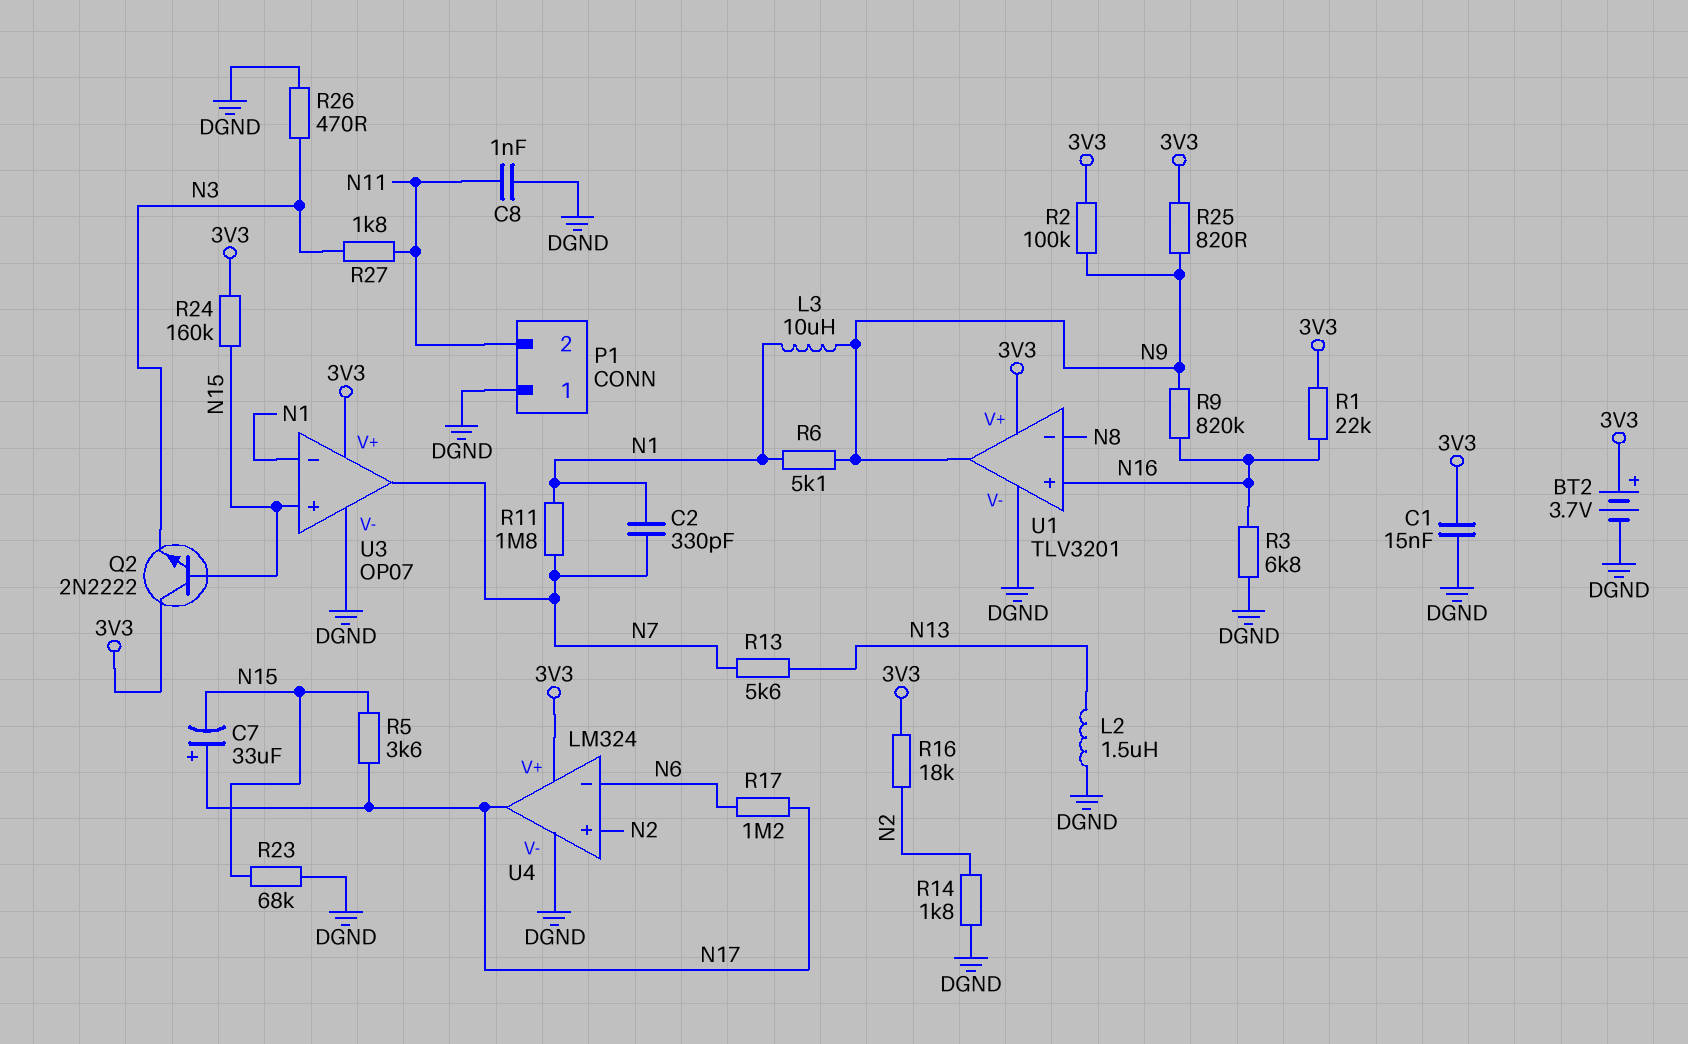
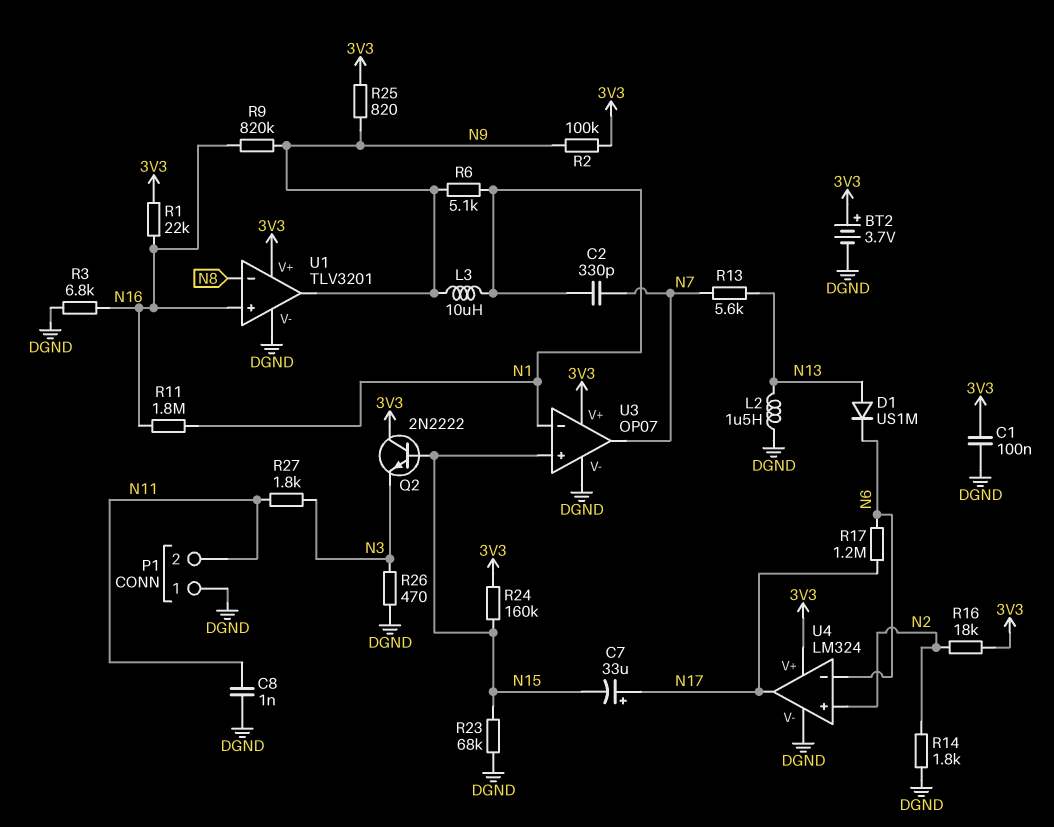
C1: 15nF (3V3, DGND) -> 100nF (3V3, DGND)
D1: none -> diode US1M (A N13, K N6)
R5: 3.6k (N15, N17) -> none
R11: 1.8M (N1, N7) -> 1.8M (N1, N16)

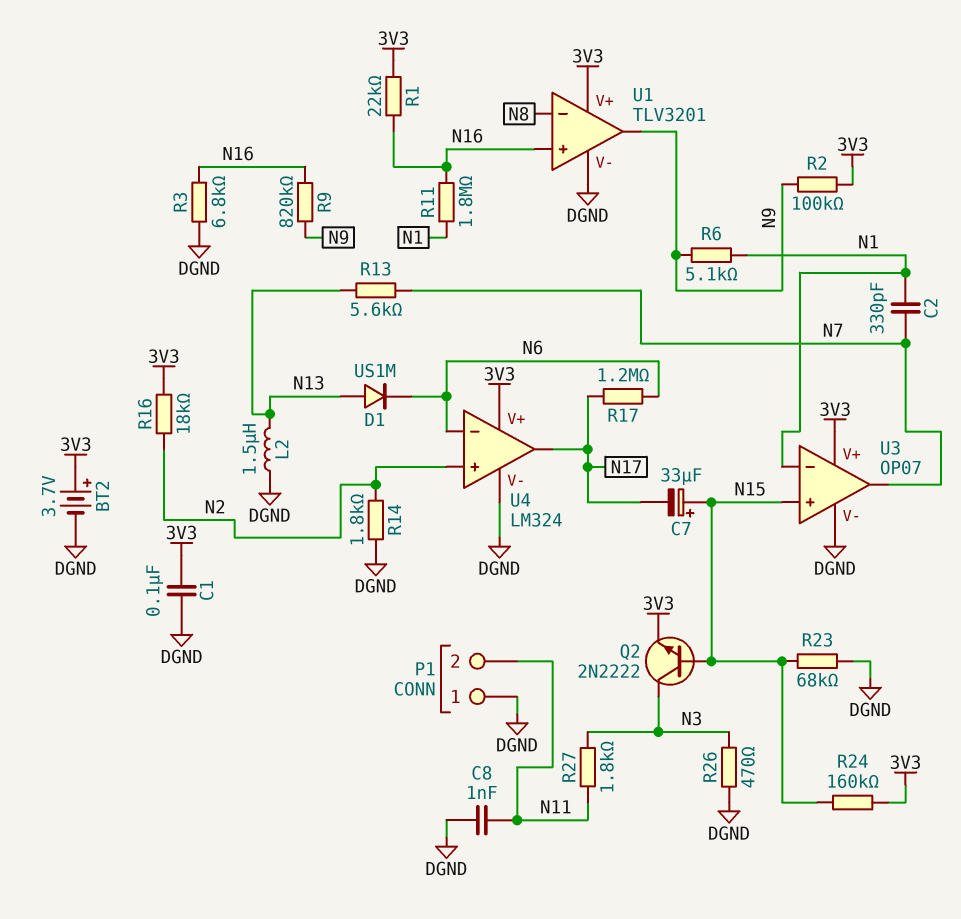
C7: 33uF (plus N17, minus N15) -> 33uF (plus N15, minus N17)
L3: 10uH (N1, N9) -> none
Q2: NPN 2N2222 (B N15, C 3V3, E N3) -> NPN 2N2222 (B N15, C N3, E 3V3)
R25: 820 (3V3, N9) -> none

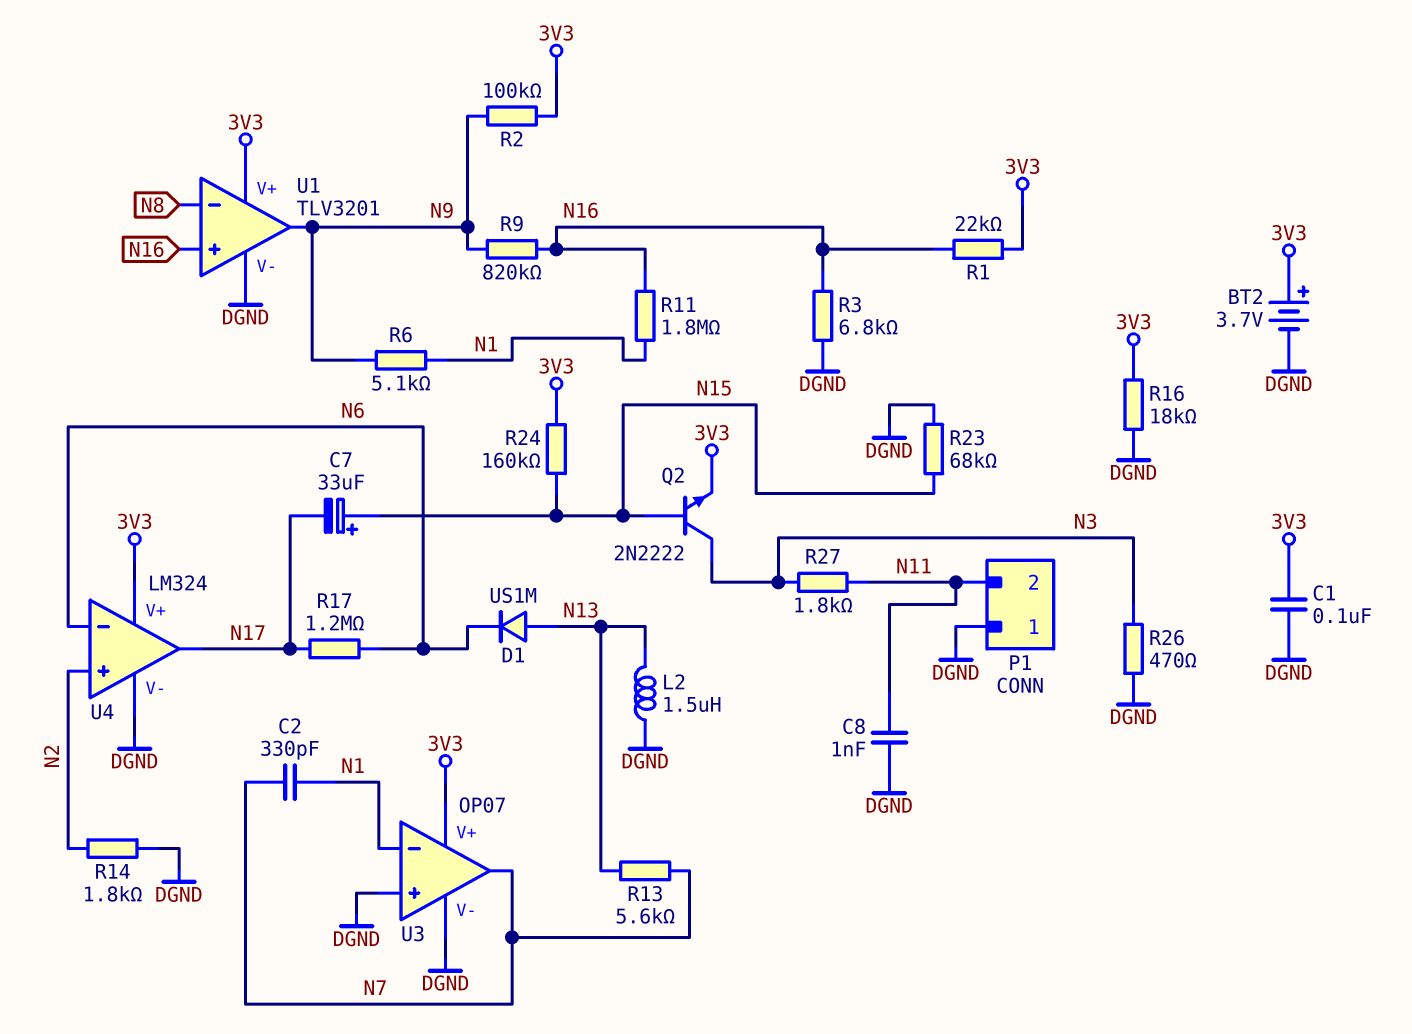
R16: 18k (3V3, N2) -> 18k (3V3, DGND)
U3 pin in+: N15 -> DGND

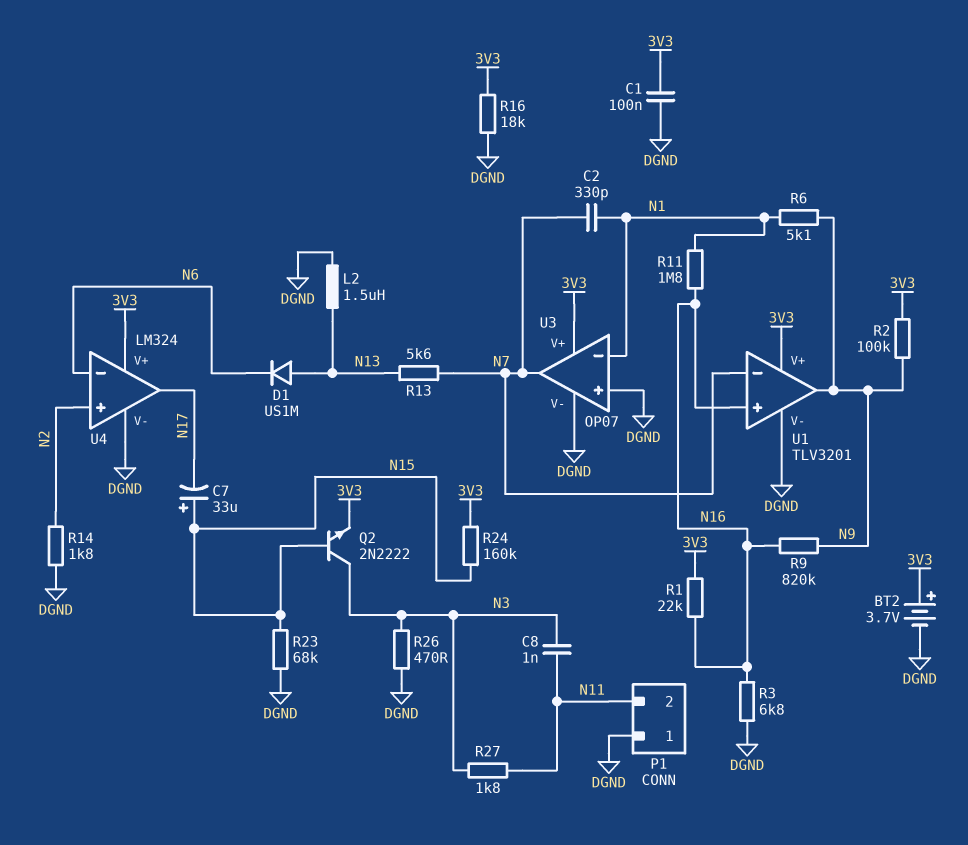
C8: 1nF (DGND, N11) -> 1nF (N3, N11)
R17: 1.2M (N6, N17) -> none
U1 pin in-: N8 -> N7

